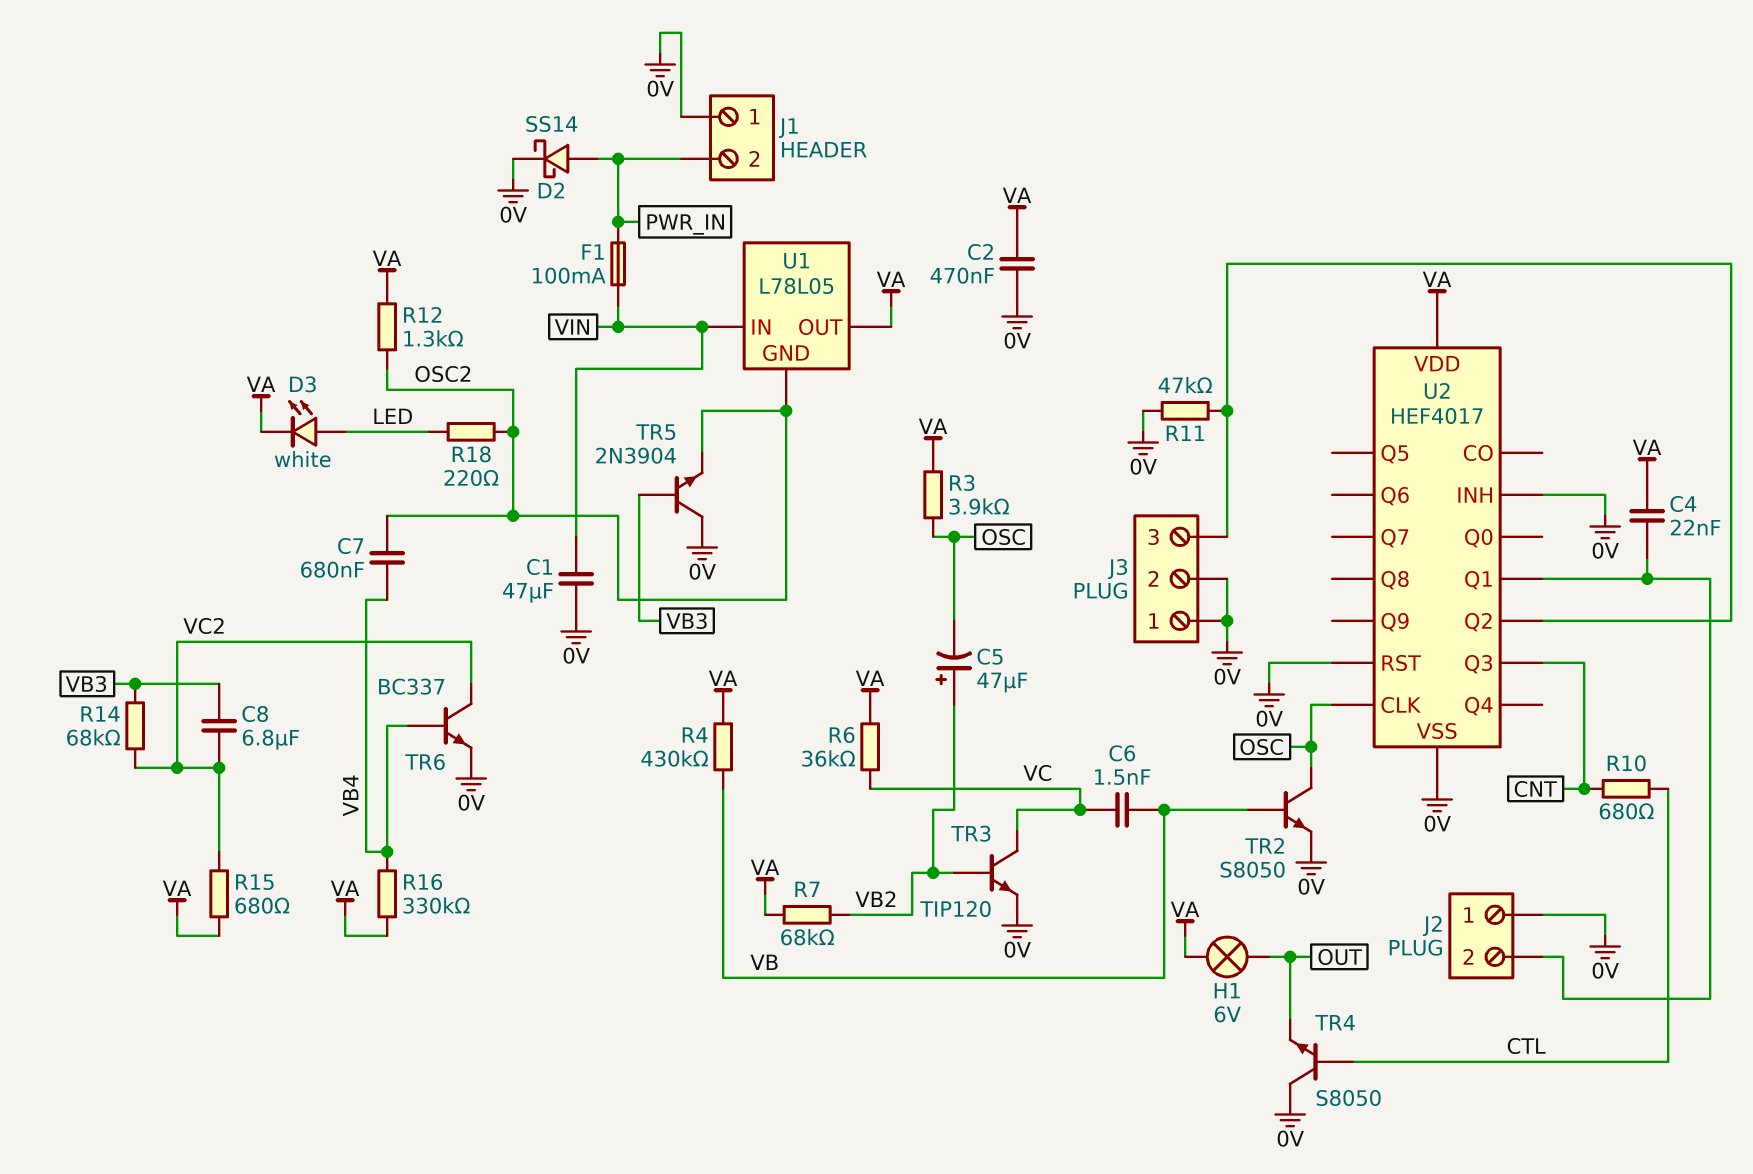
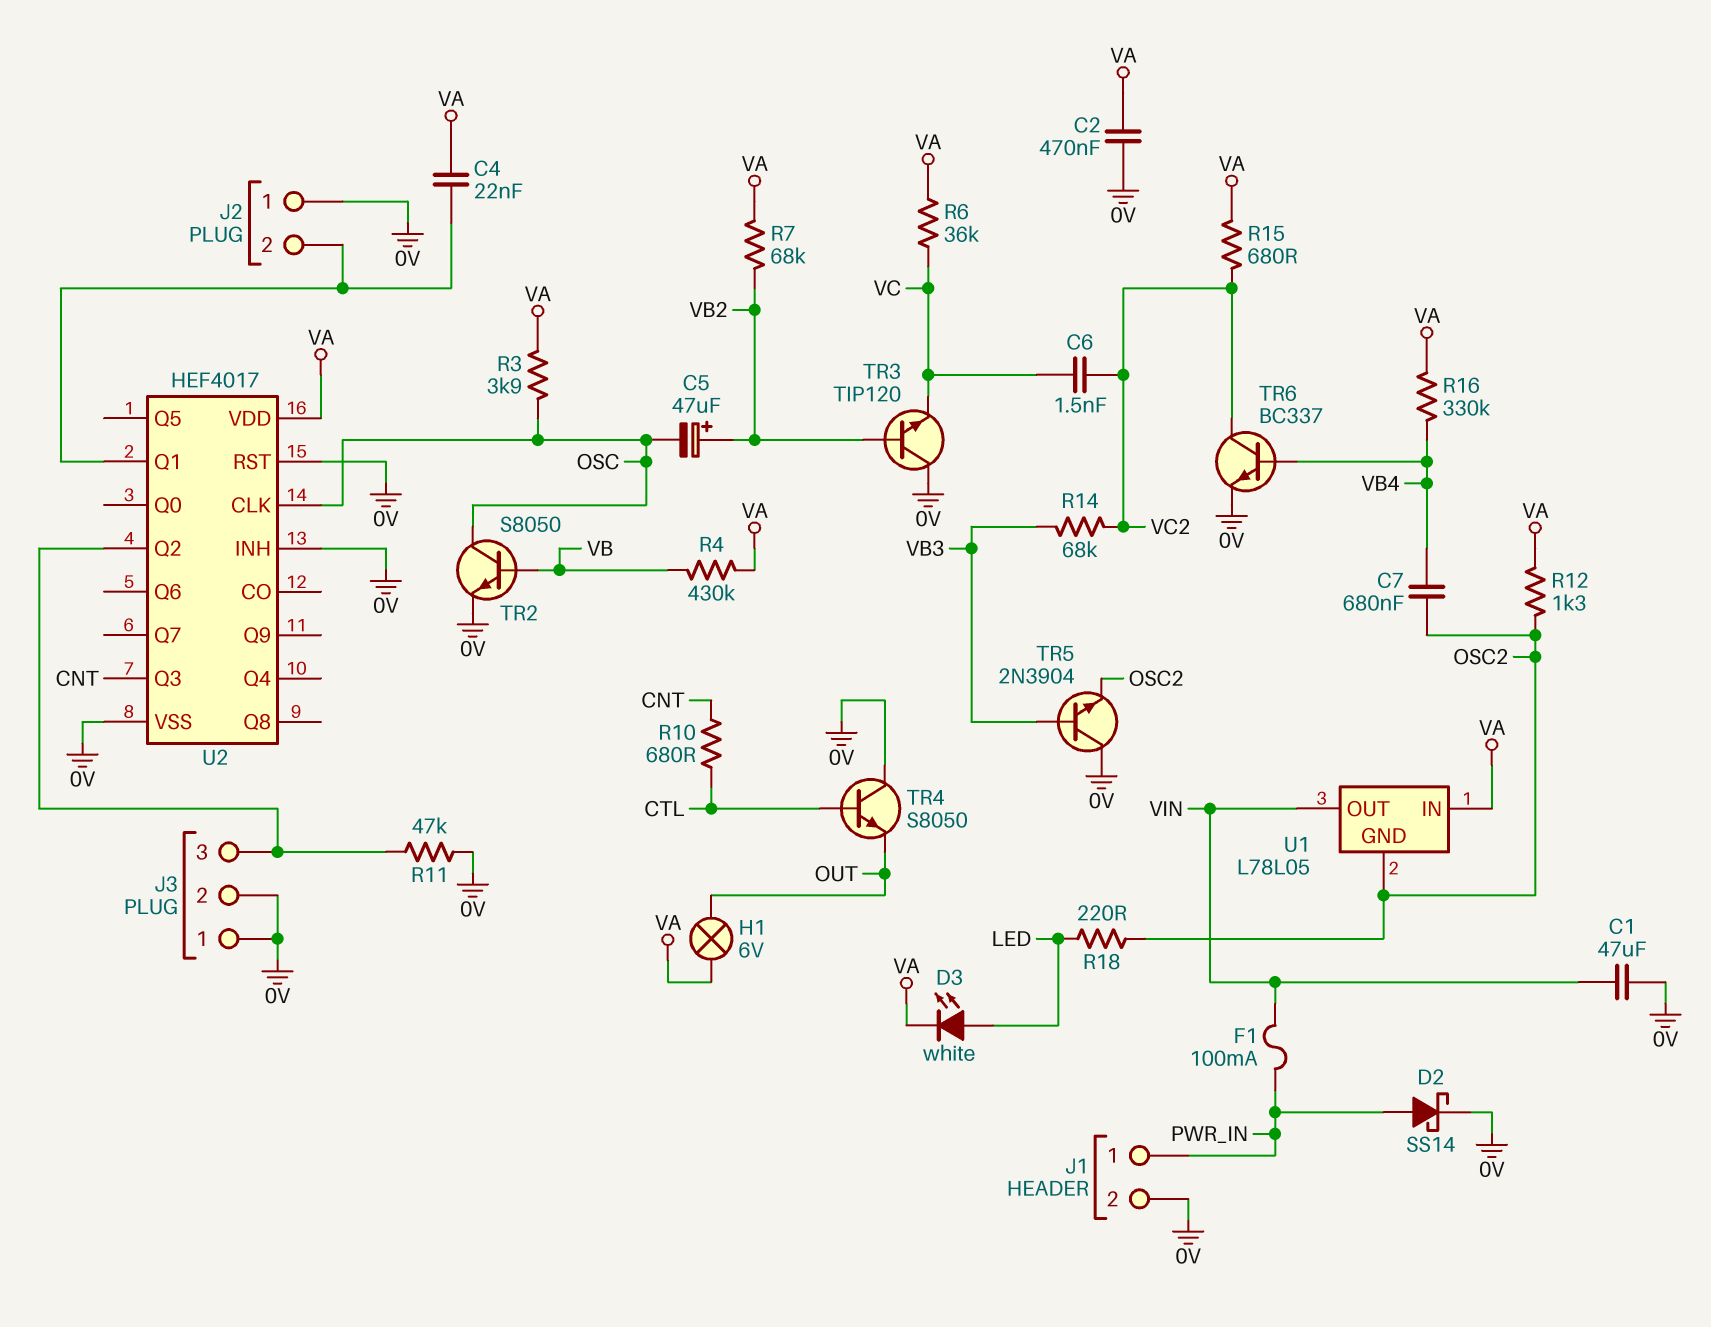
C6: 1.5nF (VB, VC) -> 1.5nF (VC, VC2)
C8: 6.8uF (VB3, VC2) -> none
J1 pin 1: 0V -> PWR_IN
J1 pin 2: PWR_IN -> 0V
TR3: NPN TIP120 (B VB2, C VC, E 0V) -> NPN TIP120 (B VB2, C 0V, E VC)
U1 pin IN: VIN -> VA
U1 pin OUT: VA -> VIN

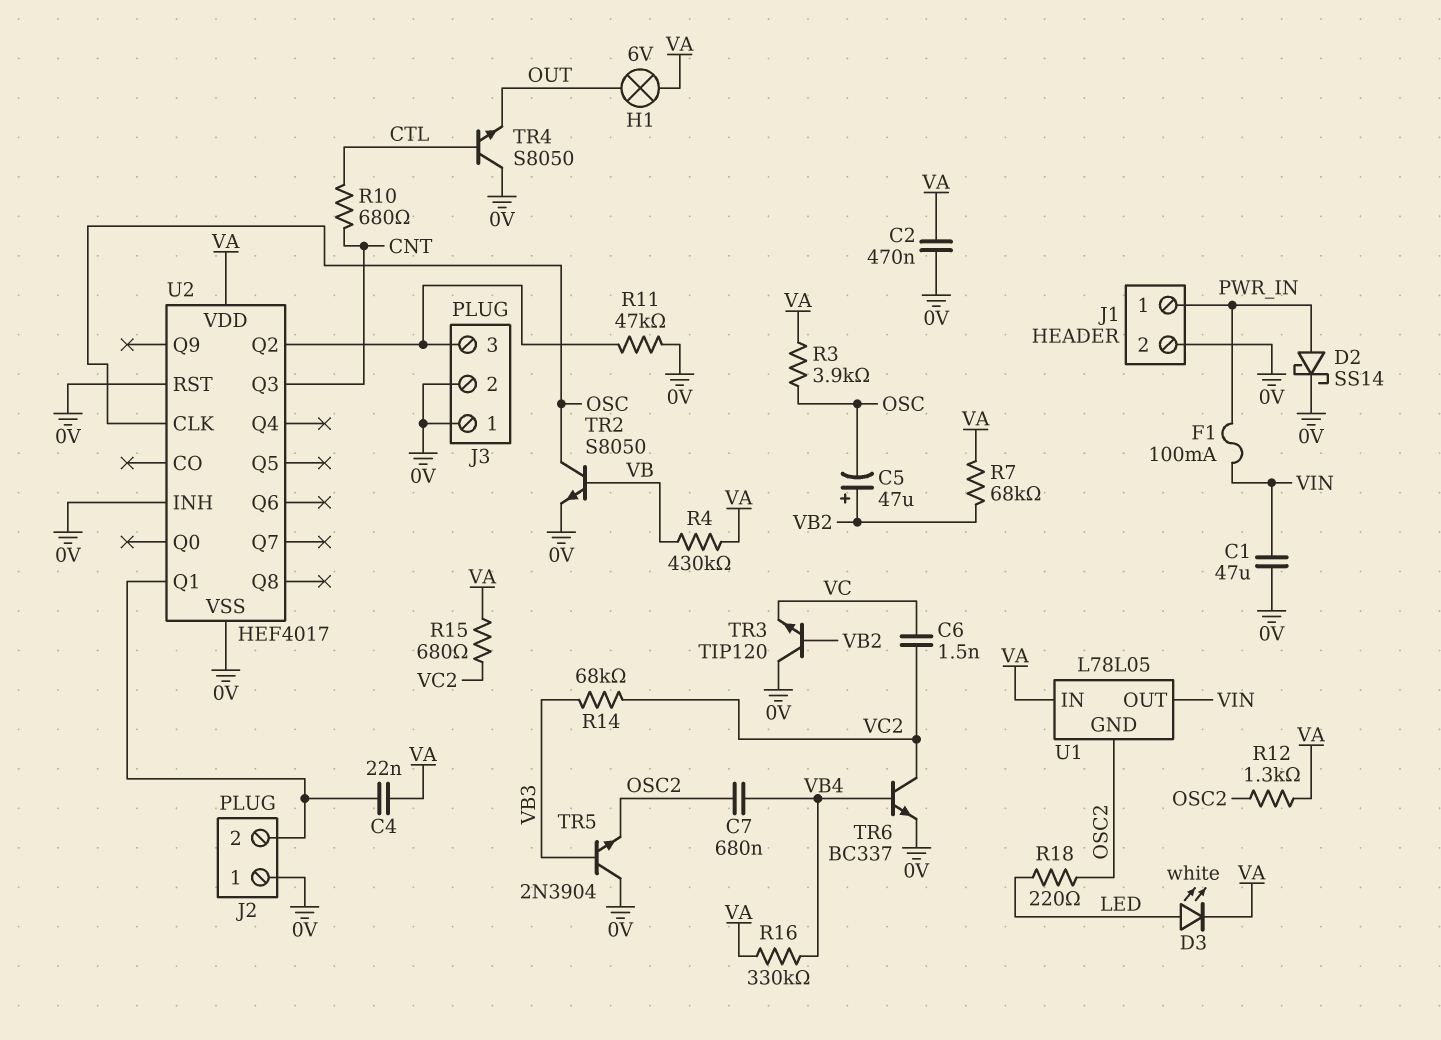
R6: 36k (VA, VC) -> none

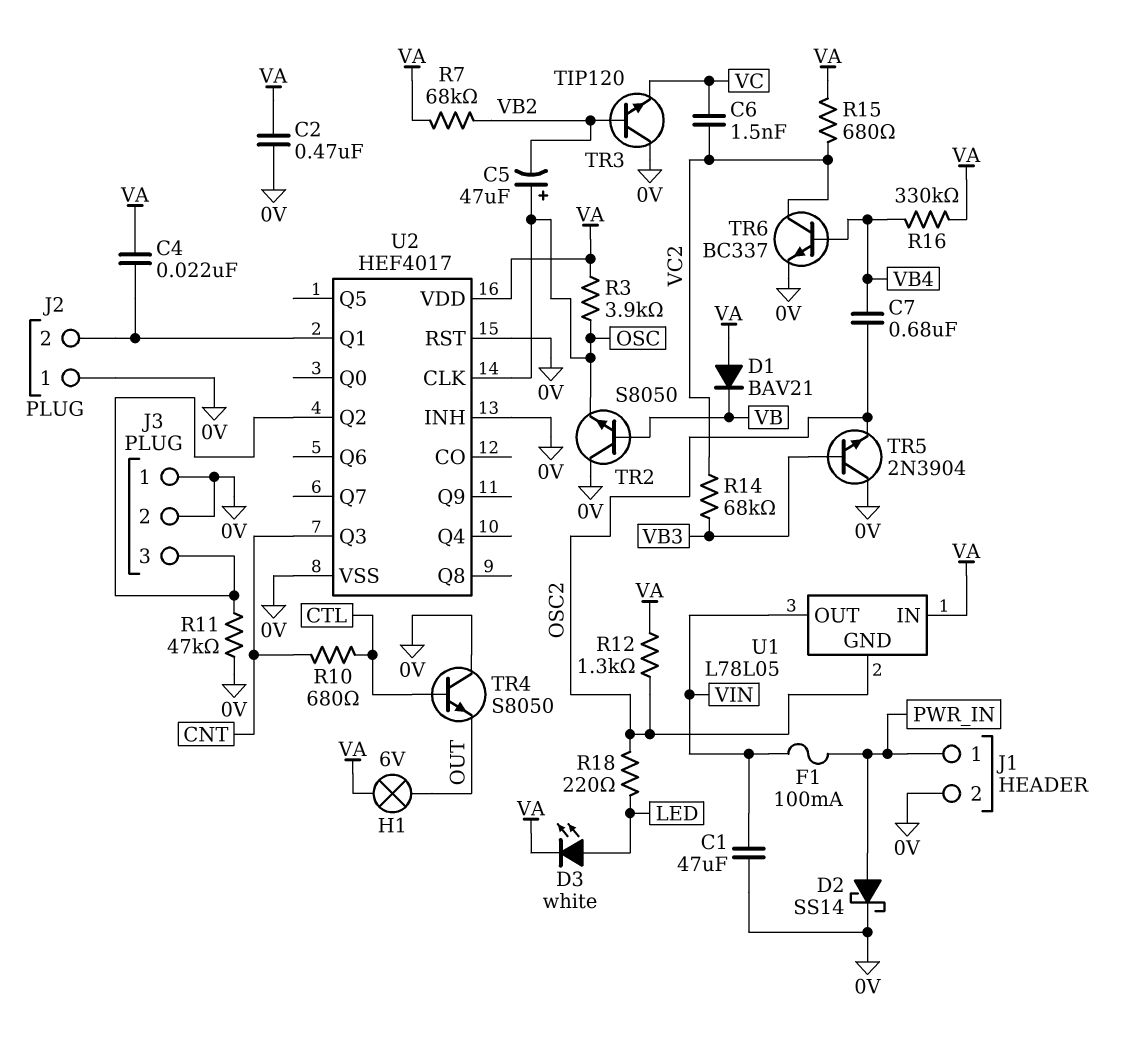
C5: 47uF (plus VB2, minus OSC) -> 47uF (plus OSC, minus VB2)
D1: none -> diode BAV21 (A VA, K VB)
R4: 430k (VA, VB) -> none
TR2: NPN S8050 (B VB, C OSC, E 0V) -> NPN S8050 (B VB, C 0V, E OSC)

